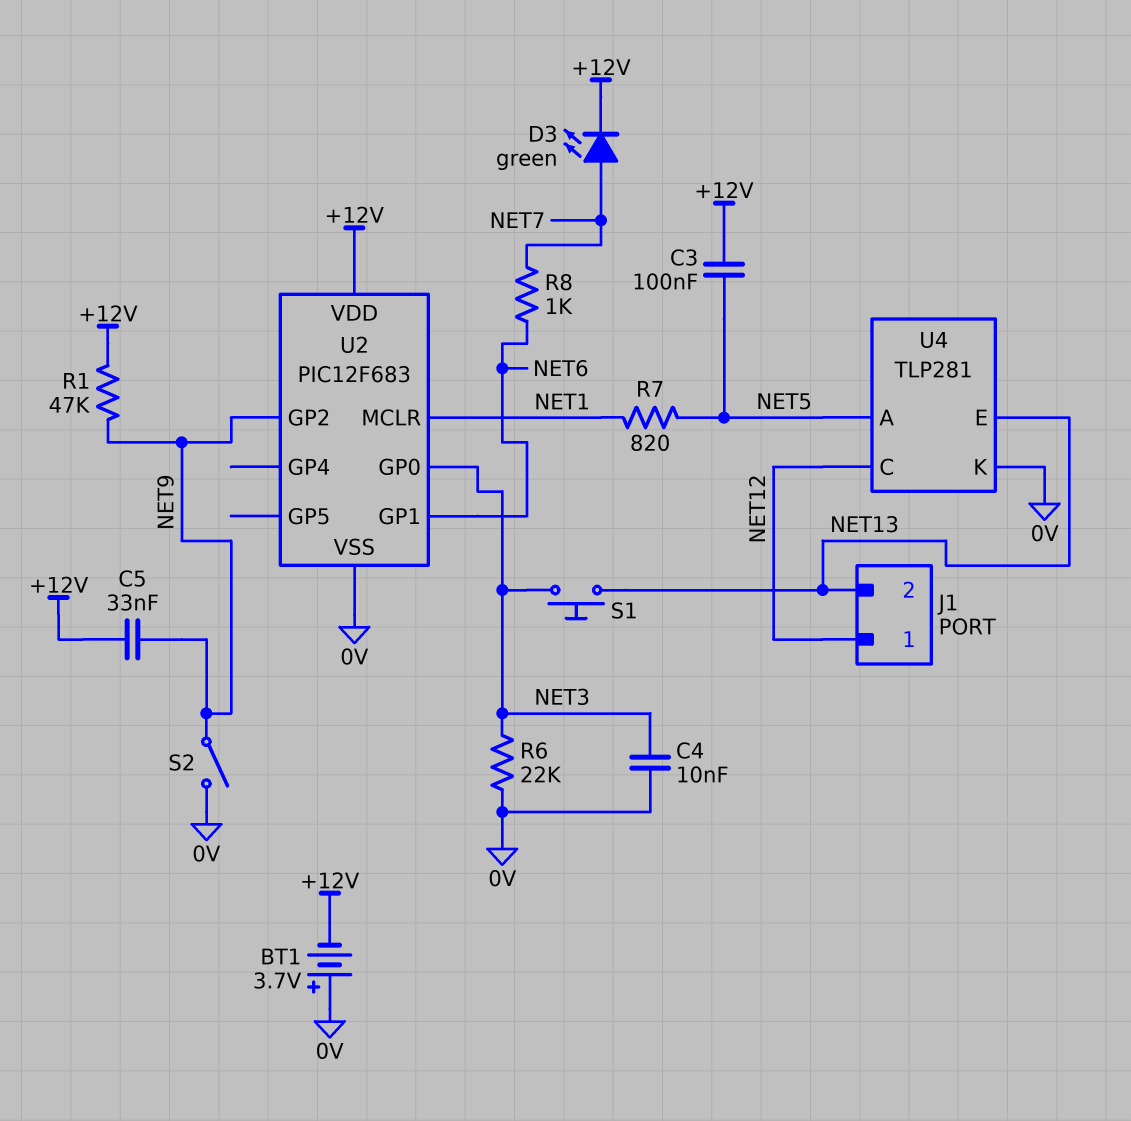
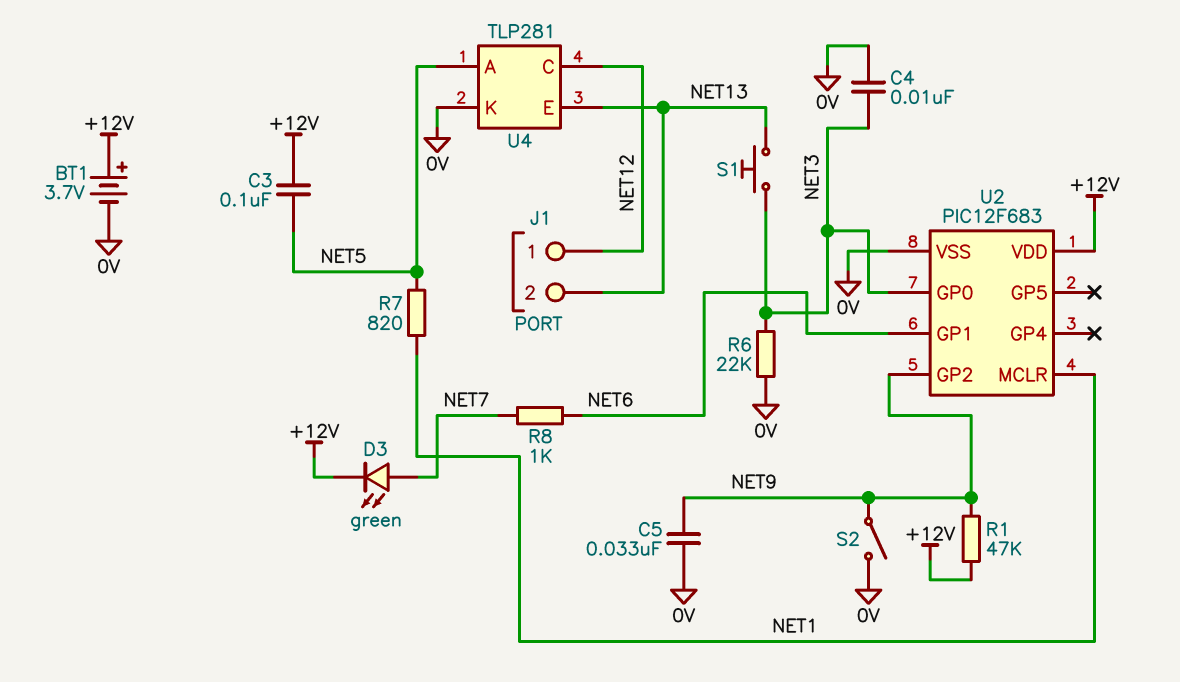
BT1: 3.7V (plus 0V, minus +12V) -> 3.7V (plus +12V, minus 0V)
C5: 33nF (+12V, NET9) -> 33nF (0V, NET9)

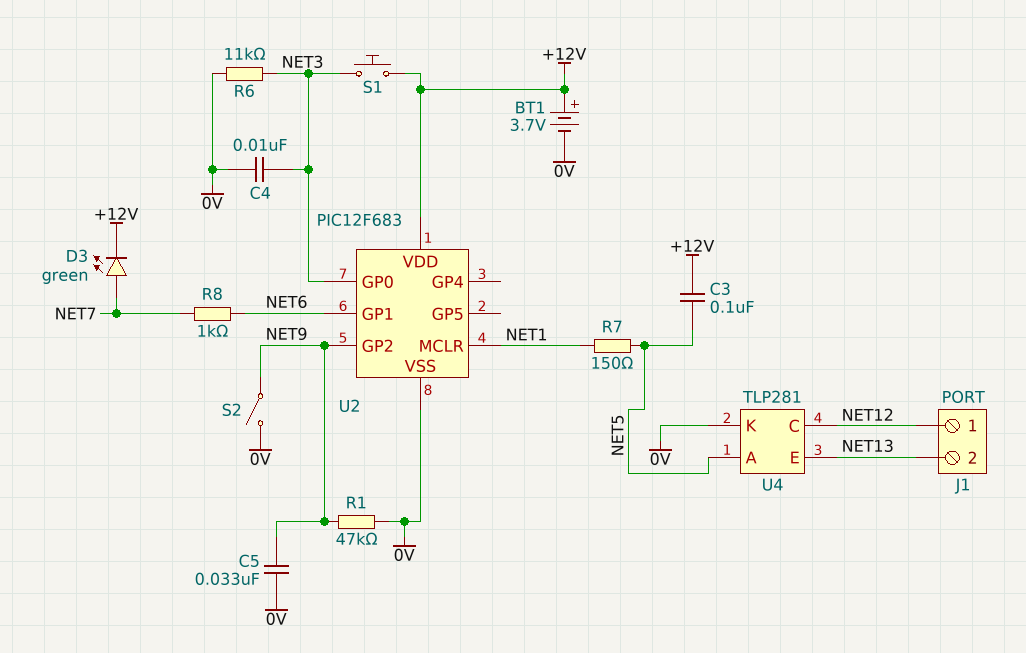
R1: 47k (+12V, NET9) -> 47k (0V, NET9)
R6: 22k (0V, NET3) -> 11k (0V, NET3)
R7: 820 (NET1, NET5) -> 150 (NET1, NET5)
S1: button (NET3, NET13) -> button (+12V, NET3)

